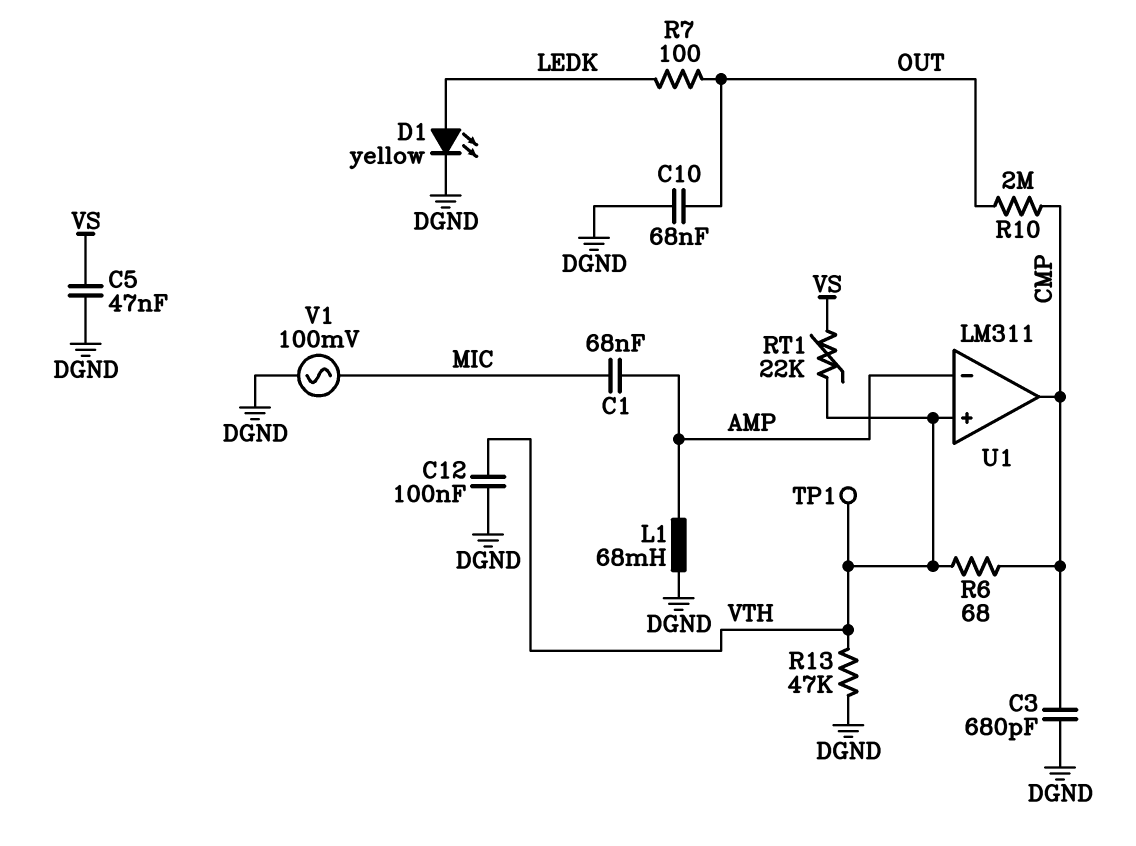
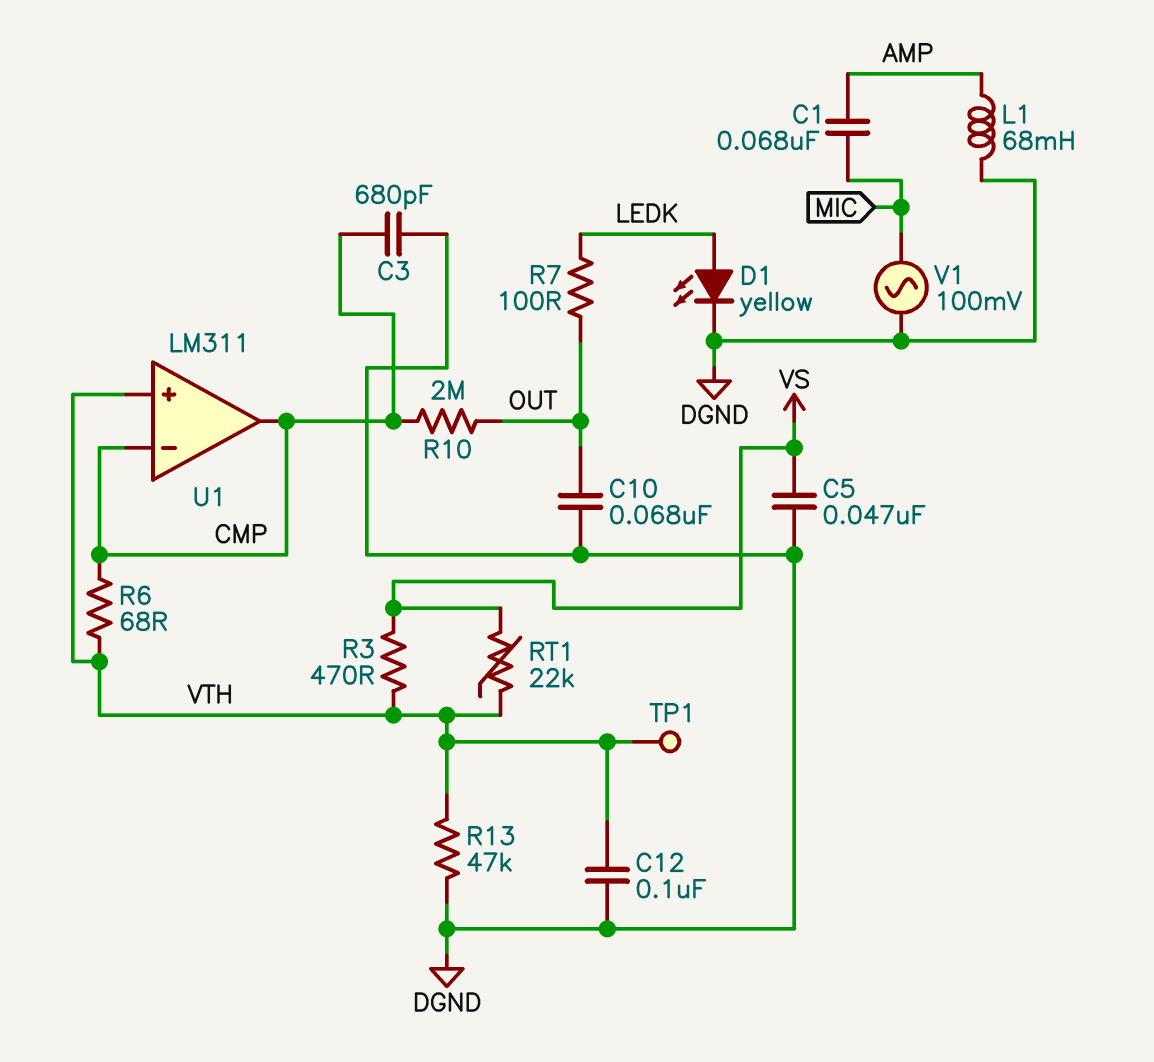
R3: none -> 470 (VS, VTH)
U1 pin in-: AMP -> CMP

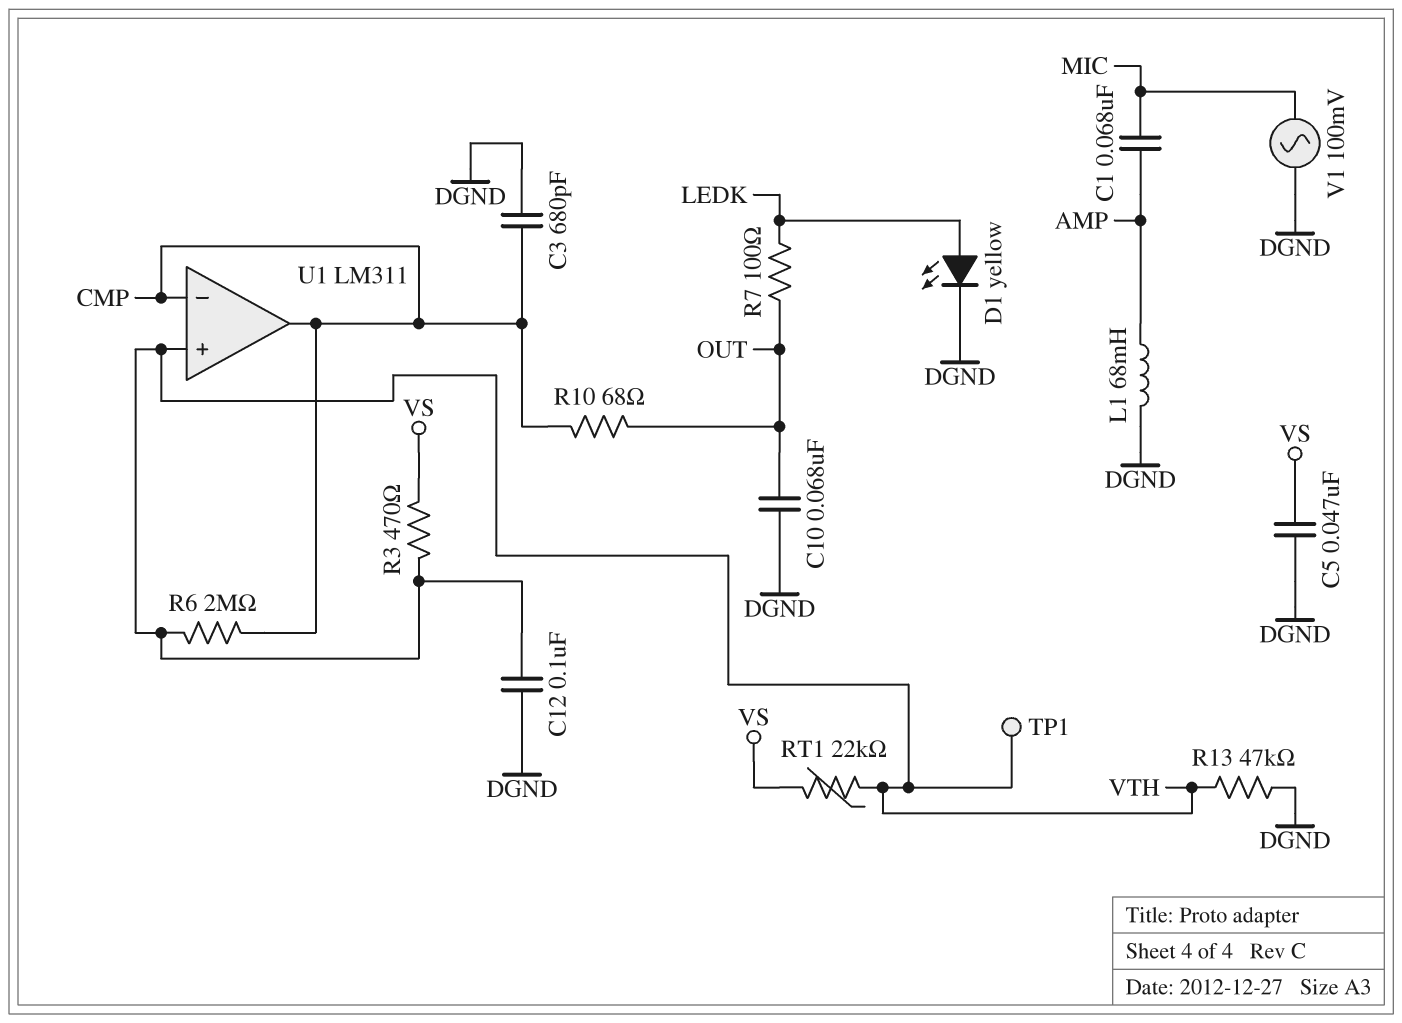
R6: 68 (CMP, VTH) -> 2M (CMP, VTH)
R10: 2M (CMP, OUT) -> 68 (CMP, OUT)

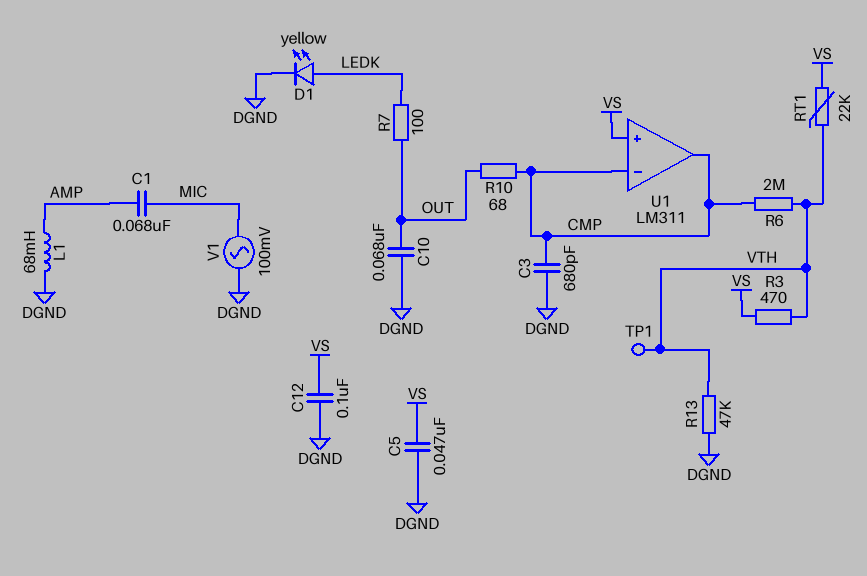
C12: 100nF (DGND, VTH) -> 100nF (DGND, VS)
U1 pin in+: VTH -> VS

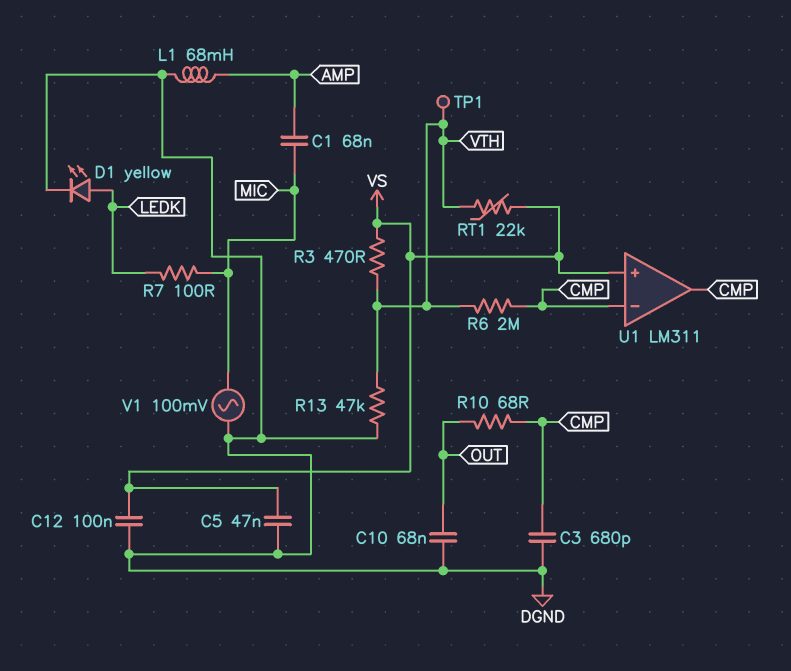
R7: 100 (LEDK, OUT) -> 100 (LEDK, MIC)

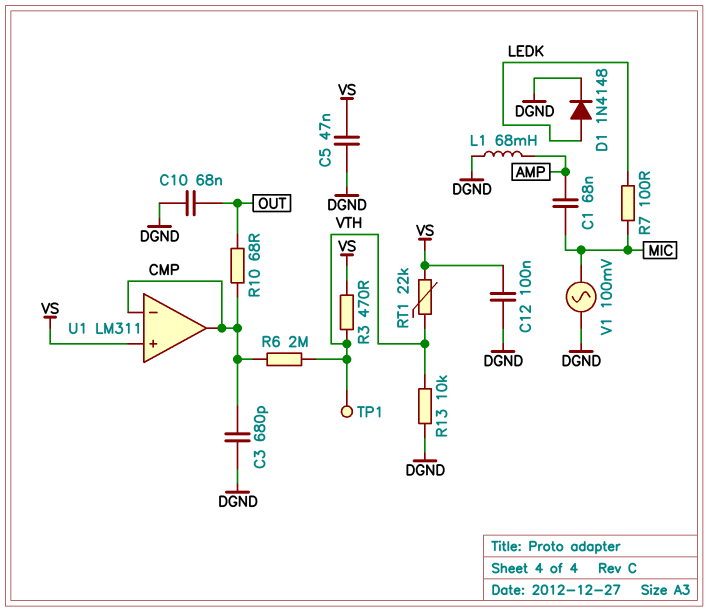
D1: LED yellow (A LEDK, K DGND) -> diode 1N4148 (A LEDK, K DGND)
R13: 47k (DGND, VTH) -> 10k (DGND, VTH)

